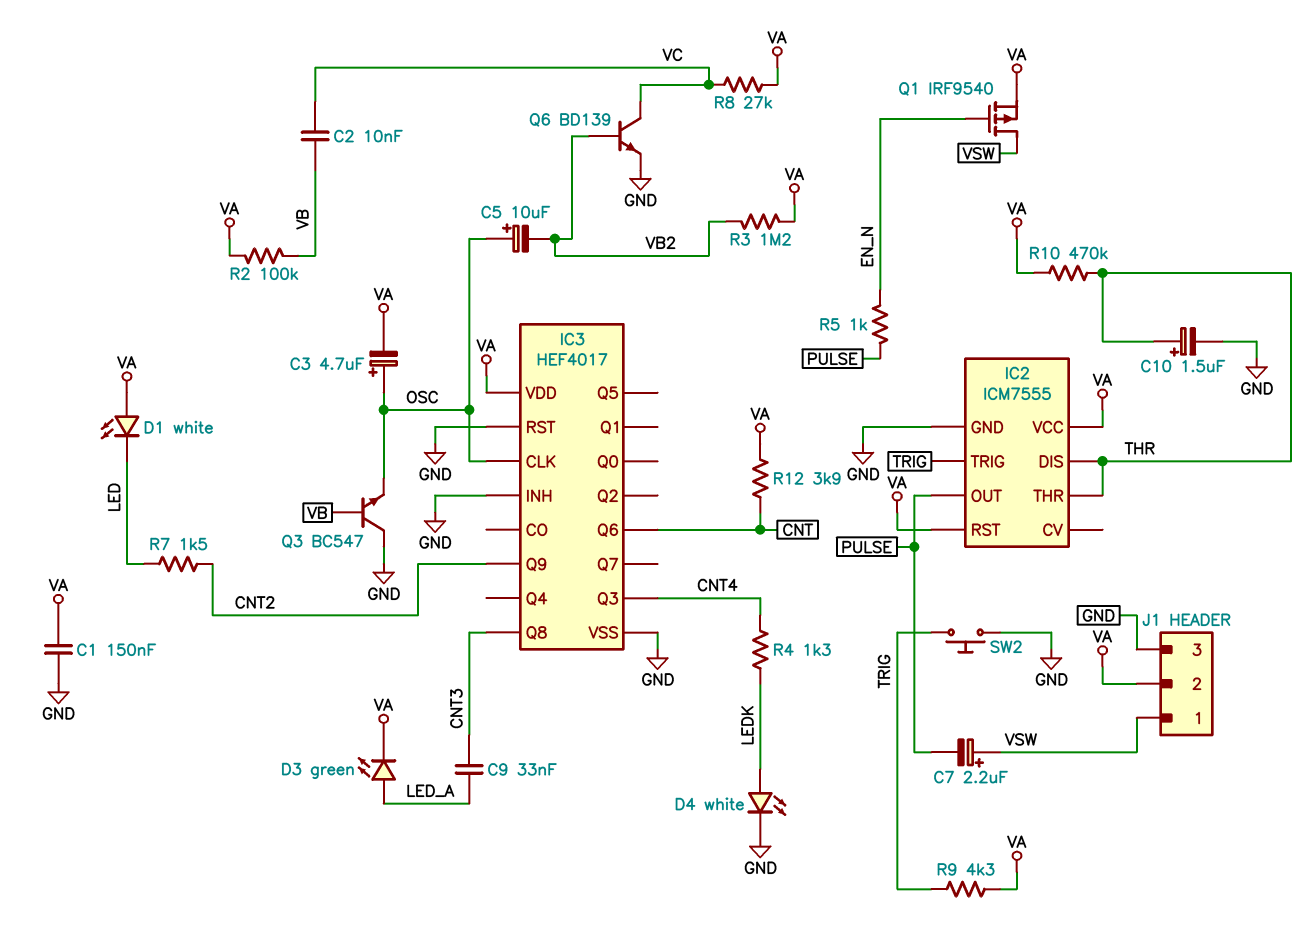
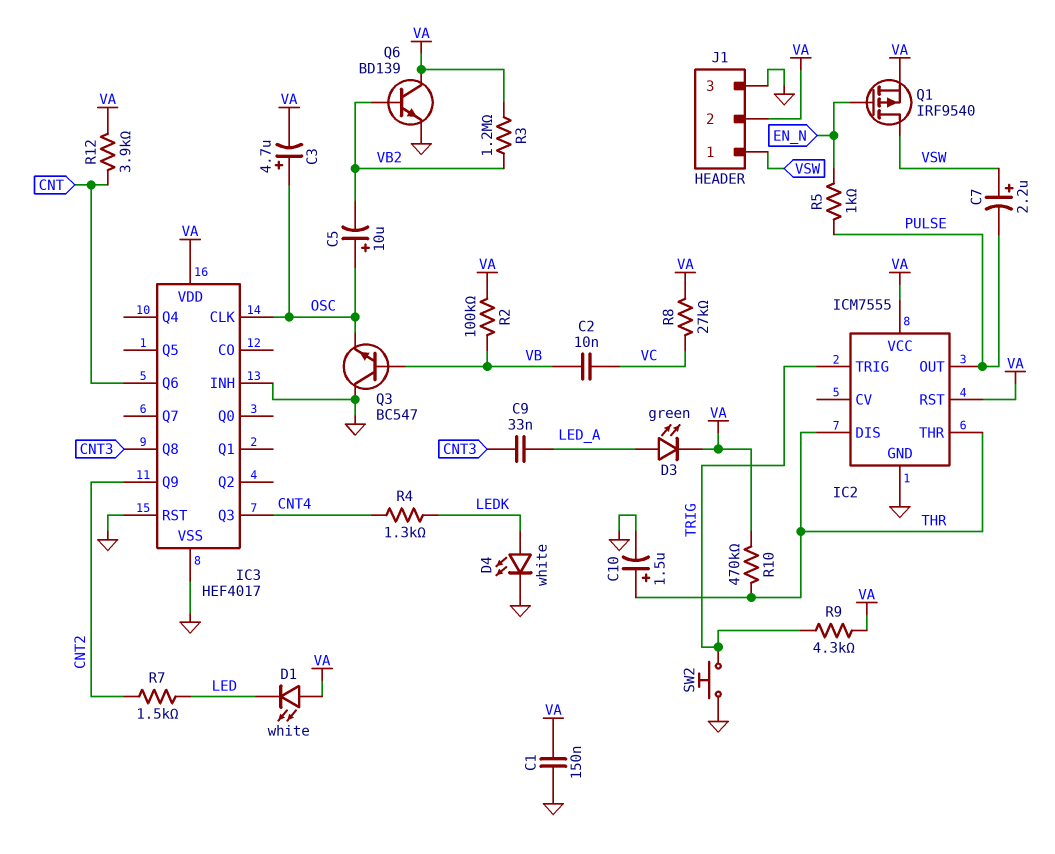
Q6: NPN BD139 (B VB2, C VC, E GND) -> NPN BD139 (B VB2, C VA, E GND)

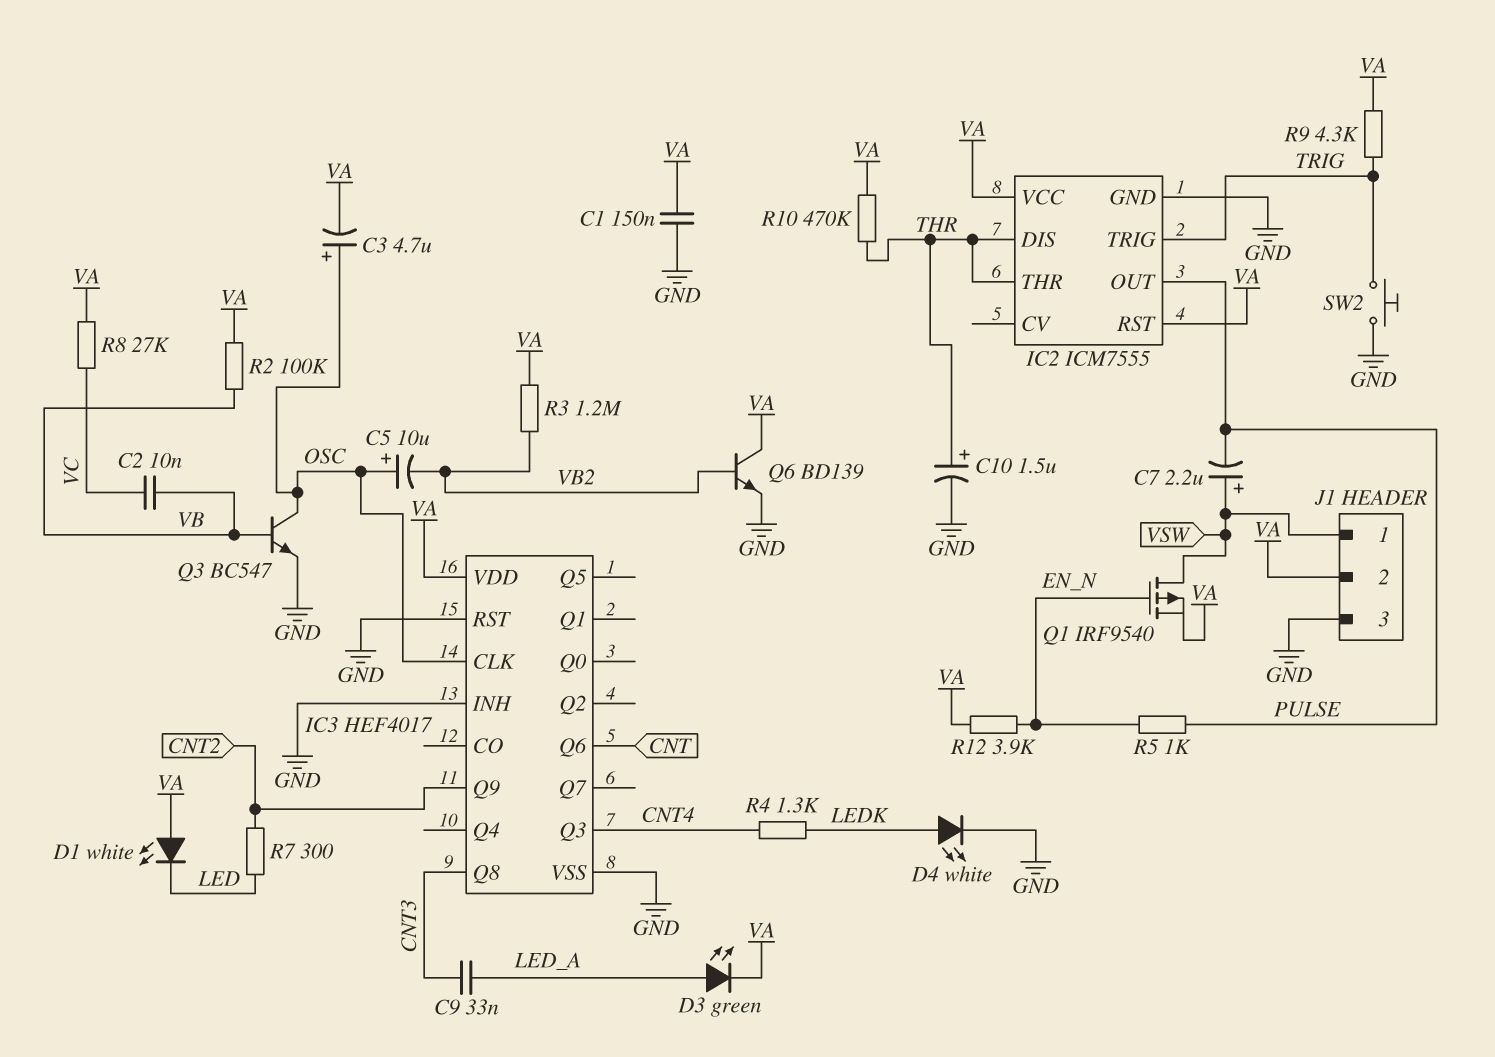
Q3: NPN BC547 (B VB, C GND, E OSC) -> NPN BC547 (B VB, C OSC, E GND)
R7: 1.5k (CNT2, LED) -> 300 (CNT2, LED)
R12: 3.9k (CNT, VA) -> 3.9k (EN_N, VA)

